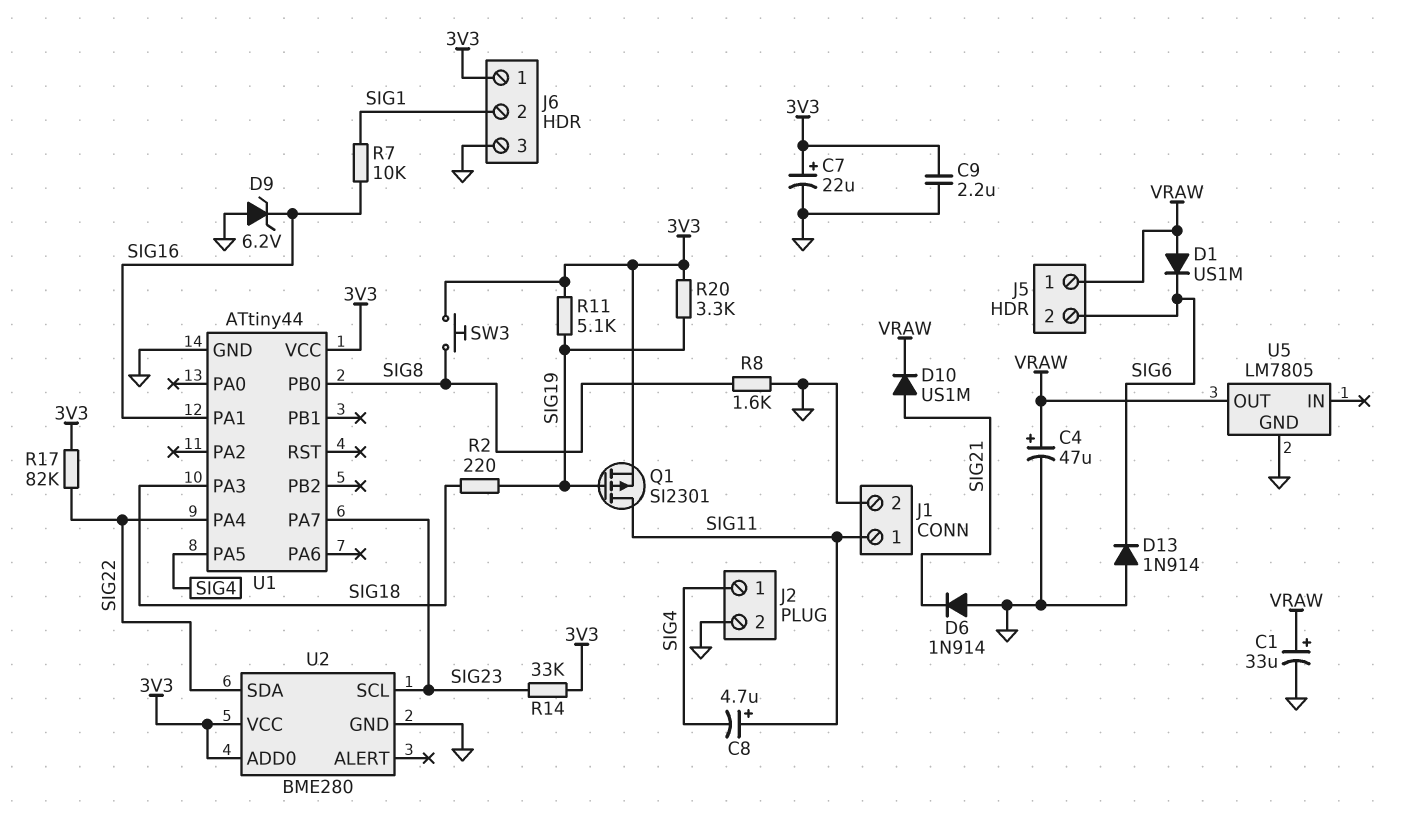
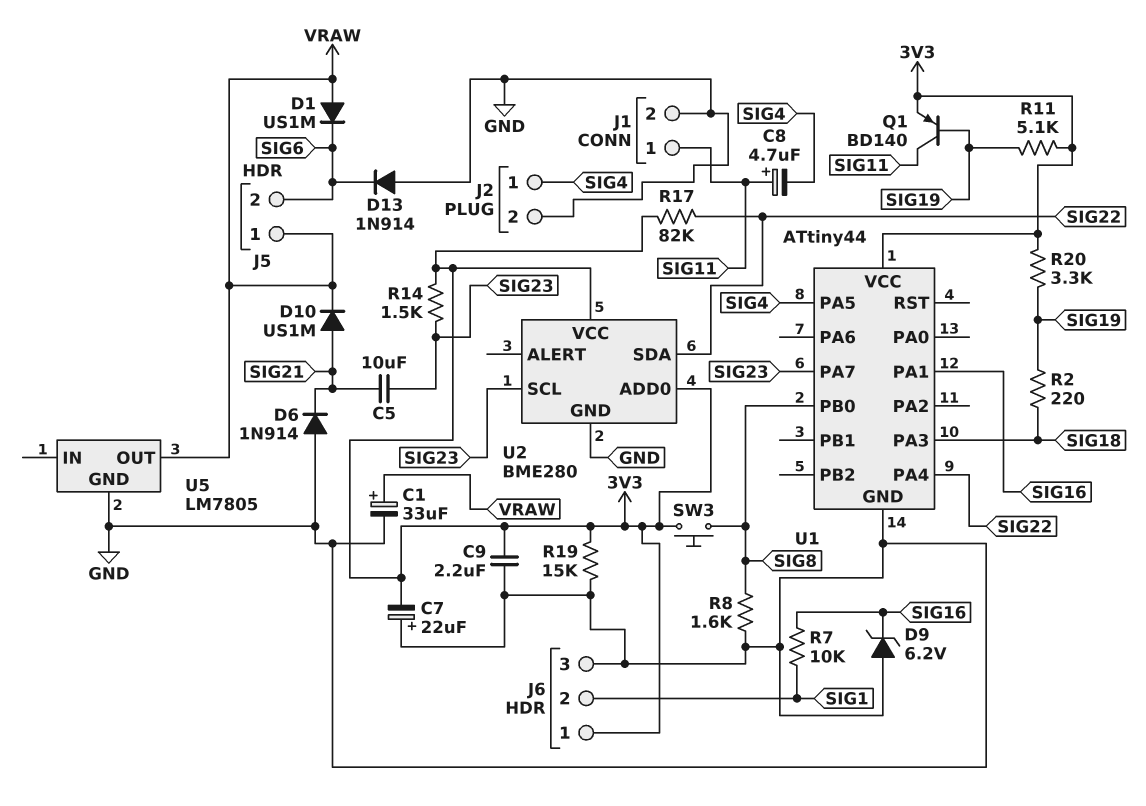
C4: 47uF (plus VRAW, minus GND) -> none
C5: none -> 10uF (SIG21, SIG23)
C7: 22uF (plus 3V3, minus GND) -> 22uF (plus GND, minus 3V3)
Q1: PMOS SI2301 (G SIG19, D SIG11, S 3V3) -> PNP BD140 (B SIG19, C SIG11, E 3V3)
R14: 33k (3V3, SIG23) -> 1.5k (3V3, SIG23)
R19: none -> 15k (3V3, GND)

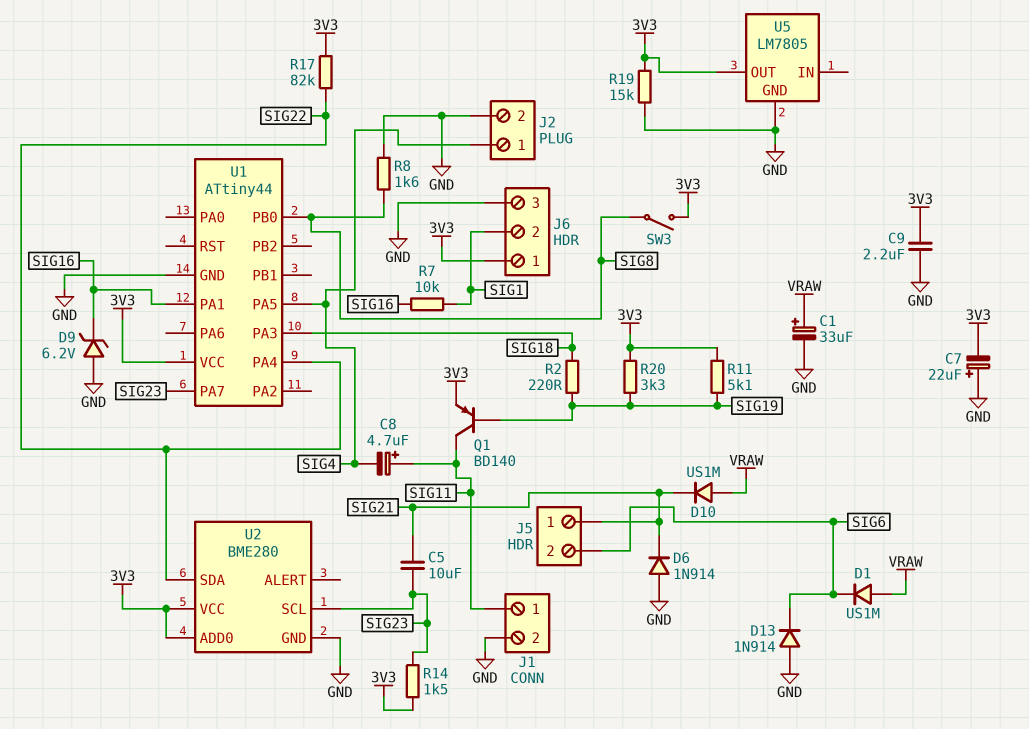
D10: diode US1M (A SIG21, K VRAW) -> diode US1M (A VRAW, K SIG21)
J5 pin 1: VRAW -> SIG21
SW3: button (3V3, SIG8) -> switch (3V3, SIG8)
U5 pin OUT: VRAW -> 3V3

